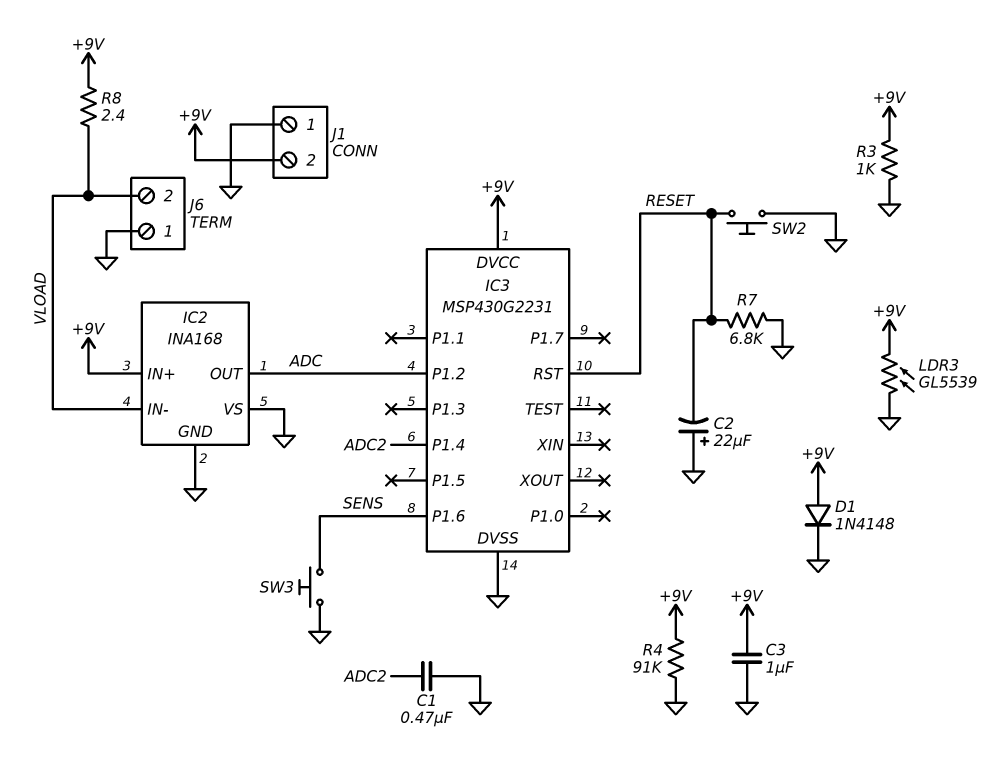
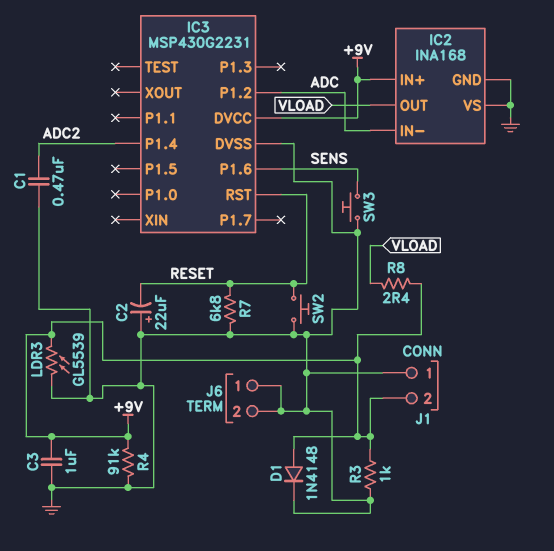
IC2 pin IN-: VLOAD -> ADC
IC2 pin OUT: ADC -> VLOAD
J6 pin 2: VLOAD -> GND

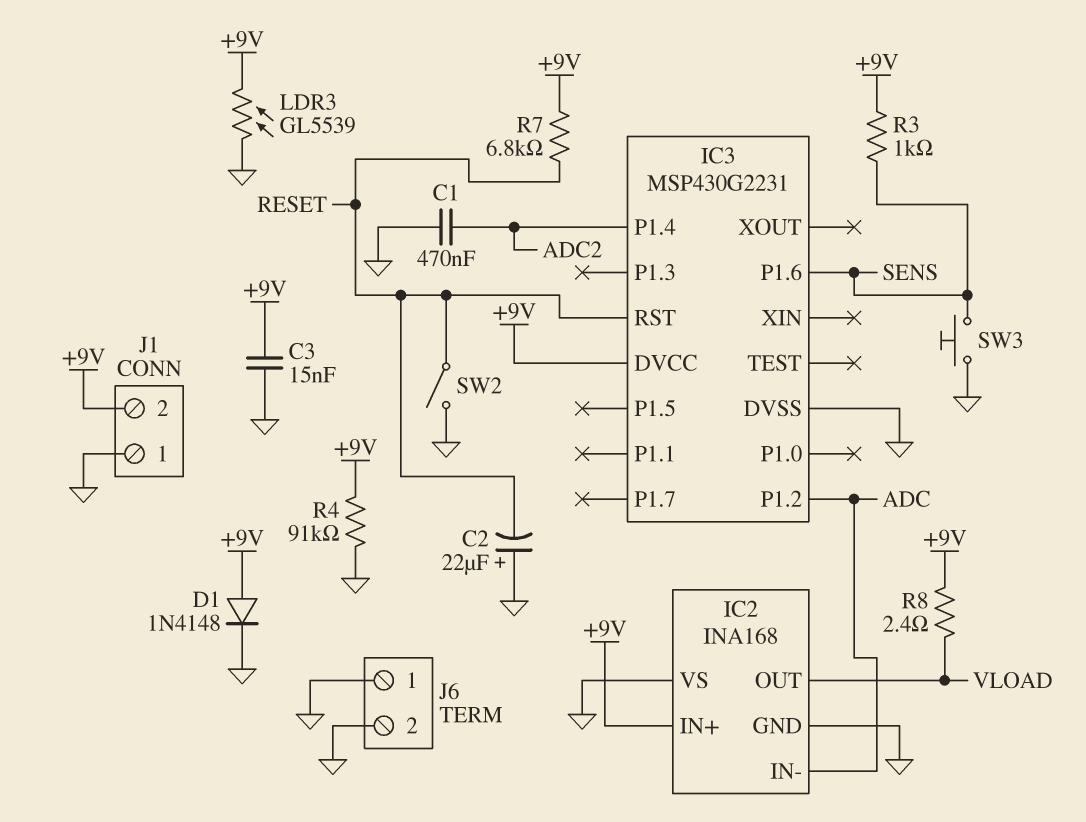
C3: 1uF (+9V, GND) -> 15nF (+9V, GND)
R3: 1k (+9V, GND) -> 1k (+9V, SENS)
R7: 6.8k (GND, RESET) -> 6.8k (+9V, RESET)
SW2: button (GND, RESET) -> switch (GND, RESET)

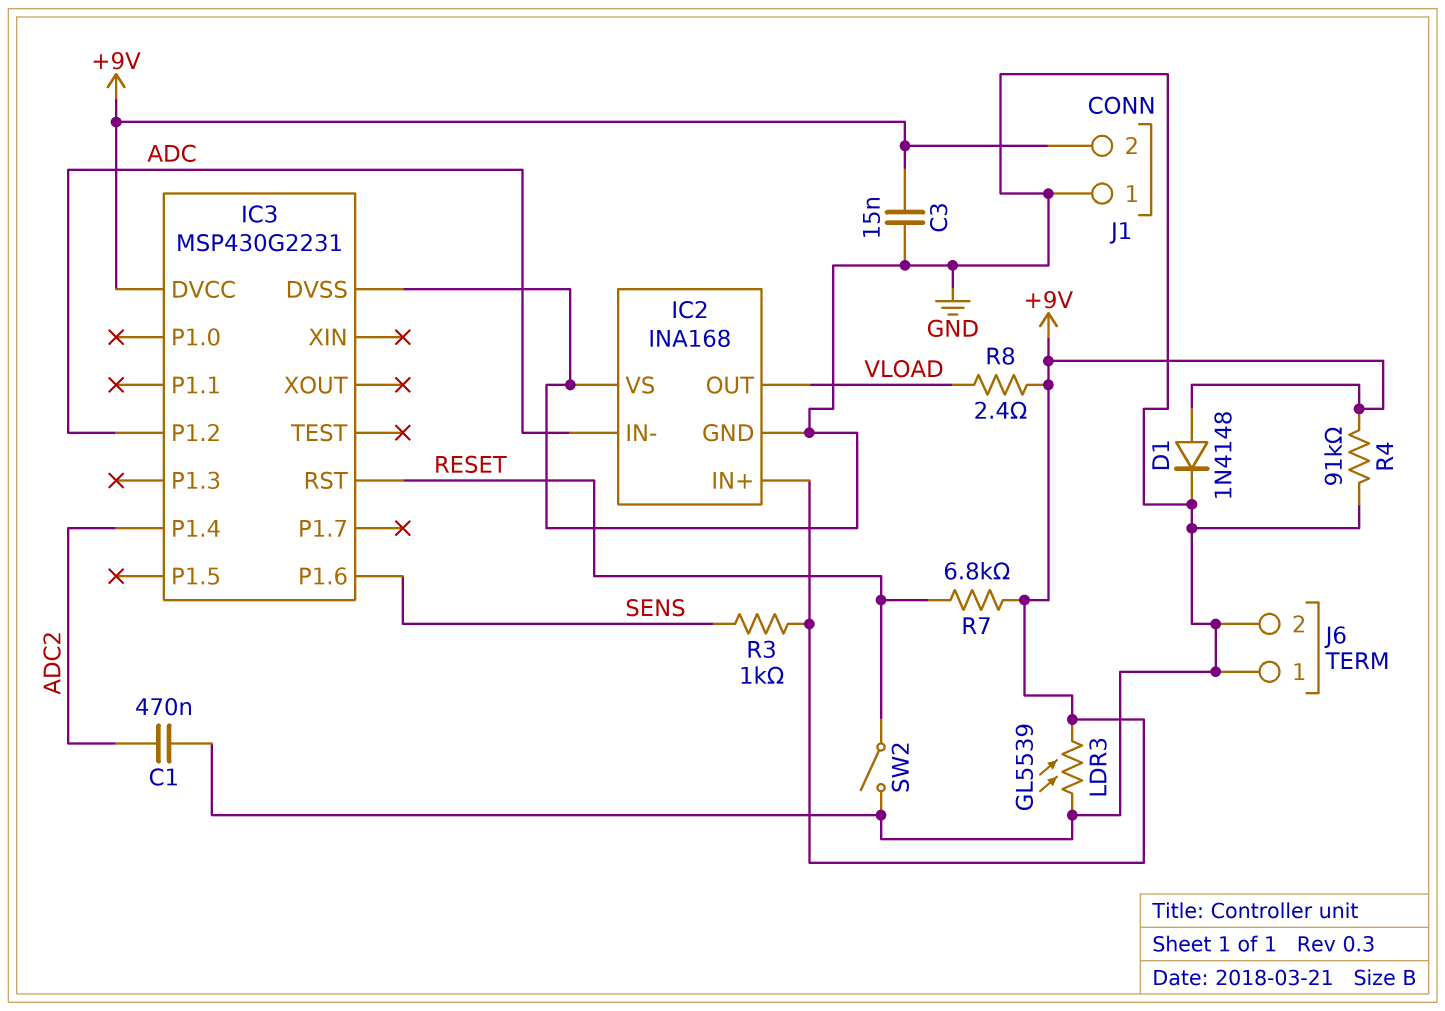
C2: 22uF (plus GND, minus RESET) -> none
SW3: button (GND, SENS) -> none

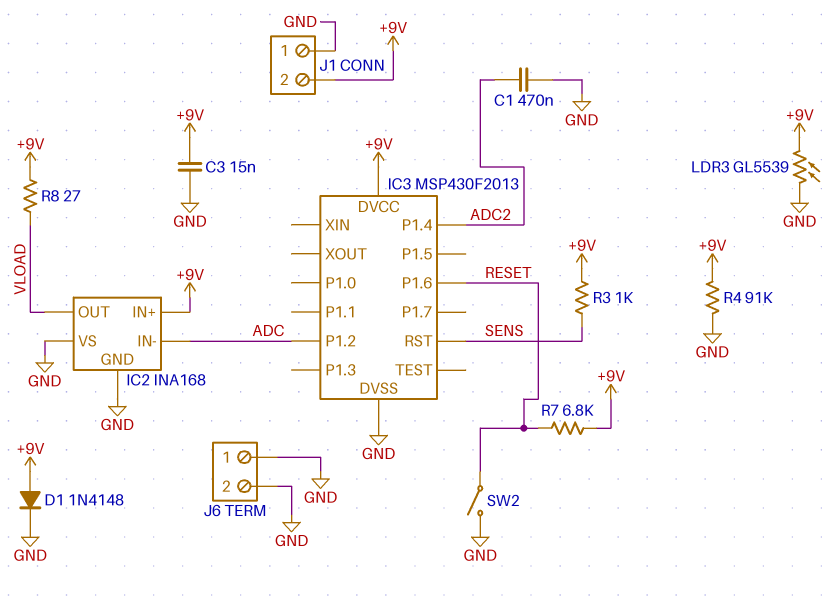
IC3: MSP430G2231 -> MSP430F2013
IC3 pin P1.6: SENS -> RESET
IC3 pin RST: RESET -> SENS
R8: 2.4 (+9V, VLOAD) -> 27 (+9V, VLOAD)

